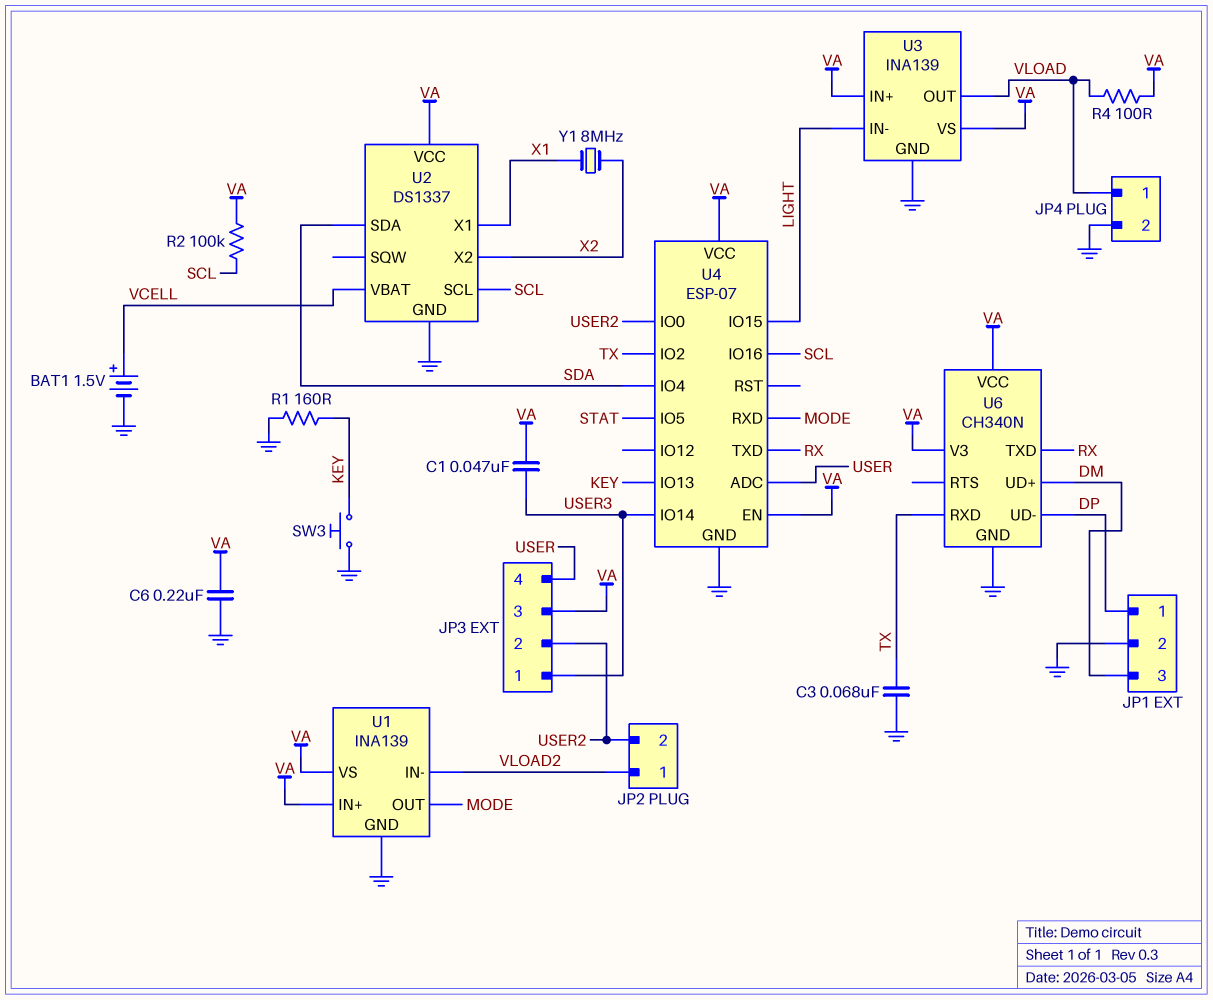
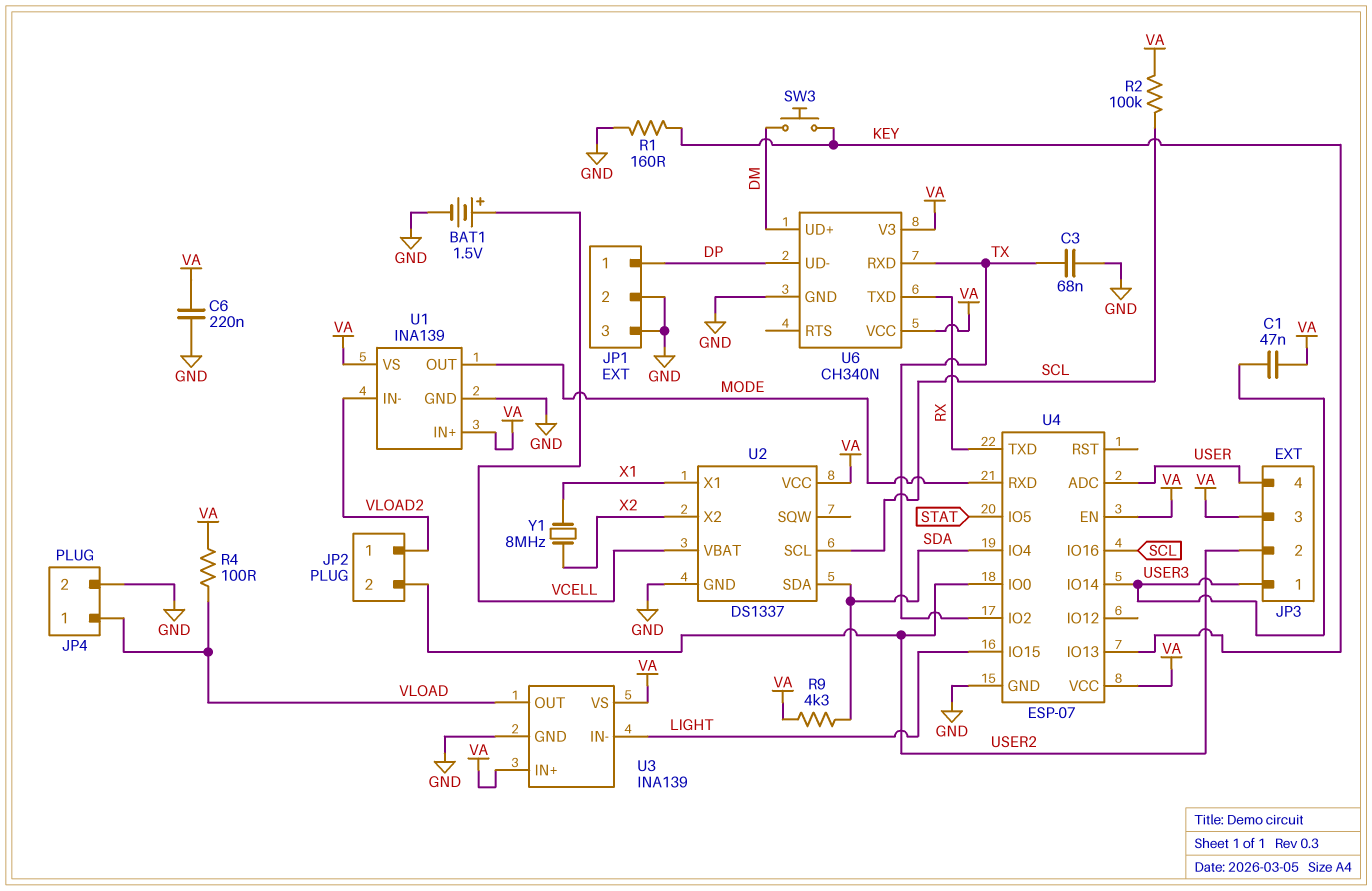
JP1 pin 3: DM -> GND
R9: none -> 4.3k (SDA, VA)
SW3: button (GND, KEY) -> button (DM, KEY)

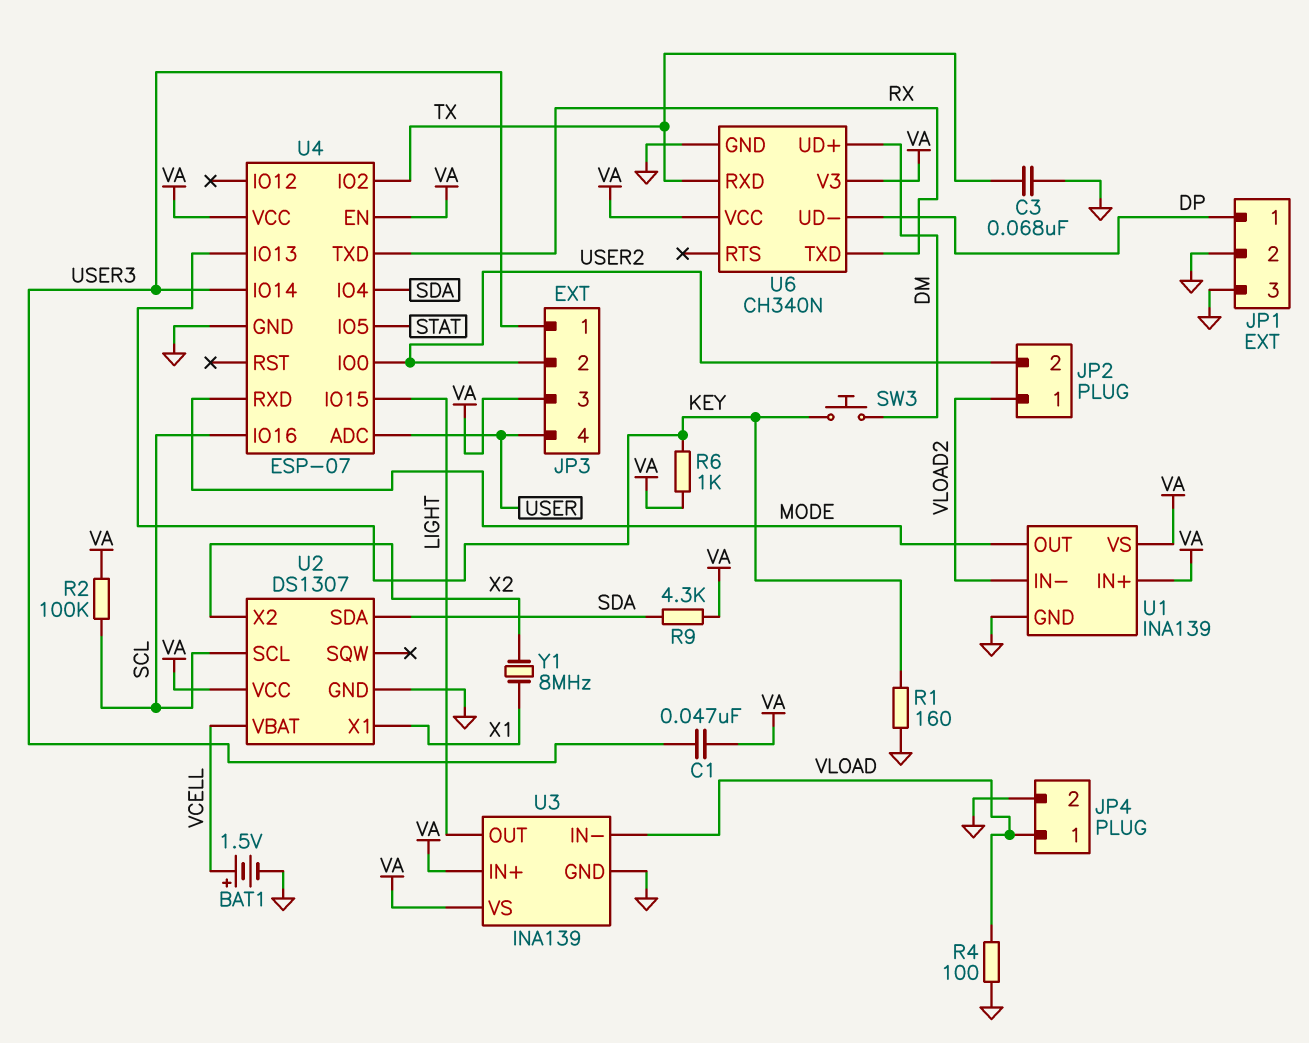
C6: 220nF (GND, VA) -> none
R4: 100 (VA, VLOAD) -> 100 (GND, VLOAD)
R6: none -> 1k (KEY, VA)
U2: DS1337 -> DS1307
U3 pin IN-: LIGHT -> VLOAD
U3 pin OUT: VLOAD -> LIGHT

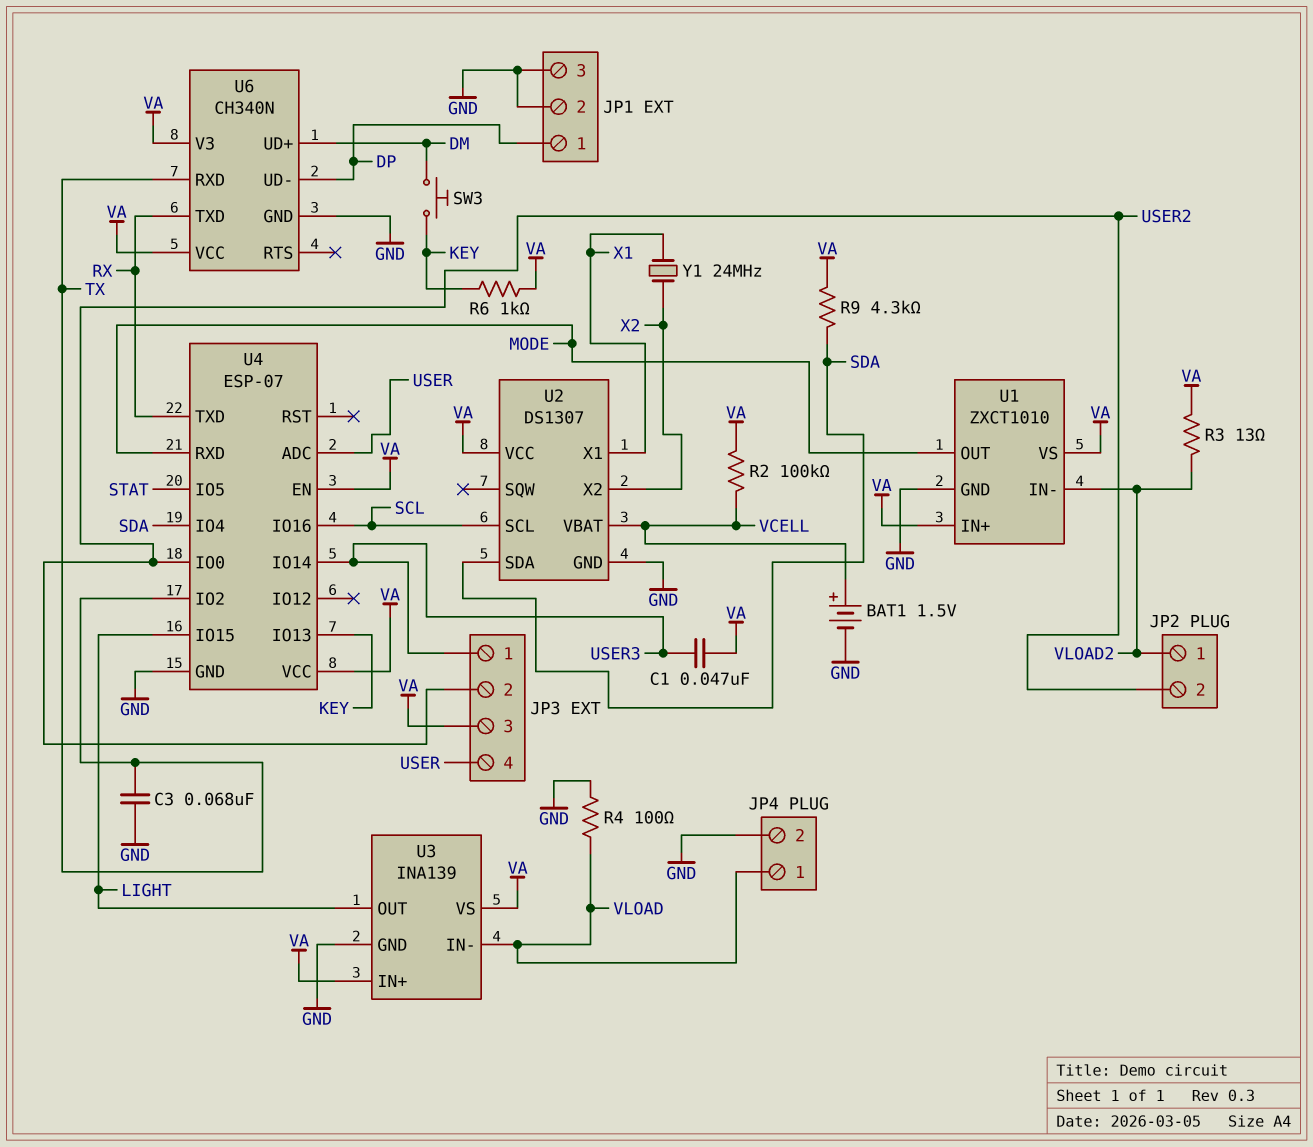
R1: 160 (GND, KEY) -> none
R2: 100k (SCL, VA) -> 100k (VA, VCELL)
R3: none -> 13 (VA, VLOAD2)
U1: INA139 -> ZXCT1010
Y1: 8MHz (X1, X2) -> 24MHz (X1, X2)

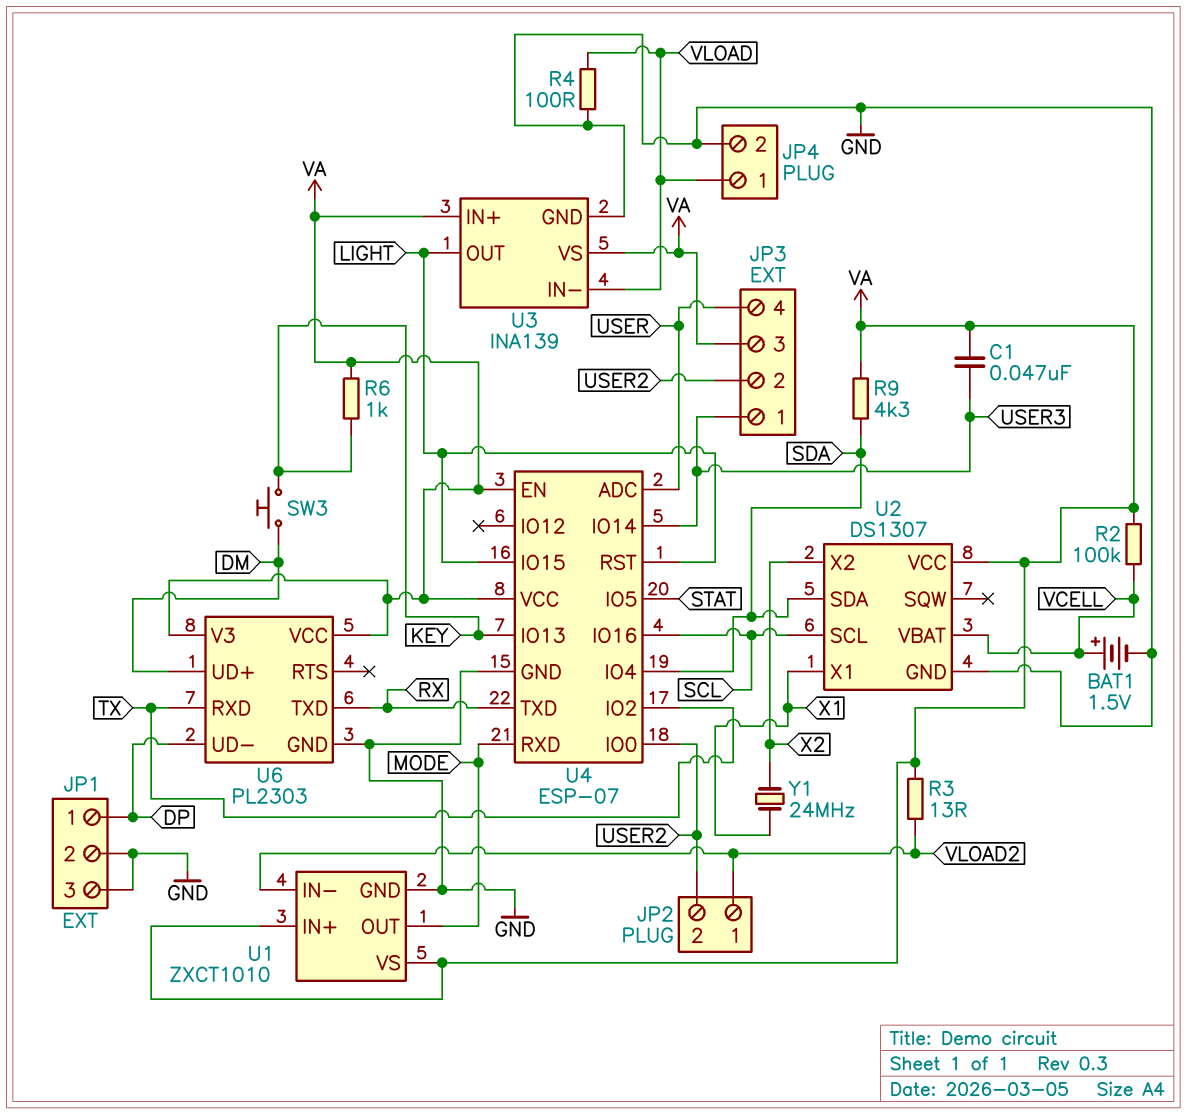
C3: 68nF (GND, TX) -> none
U4 pin RST: none -> LIGHT
U6: CH340N -> PL2303

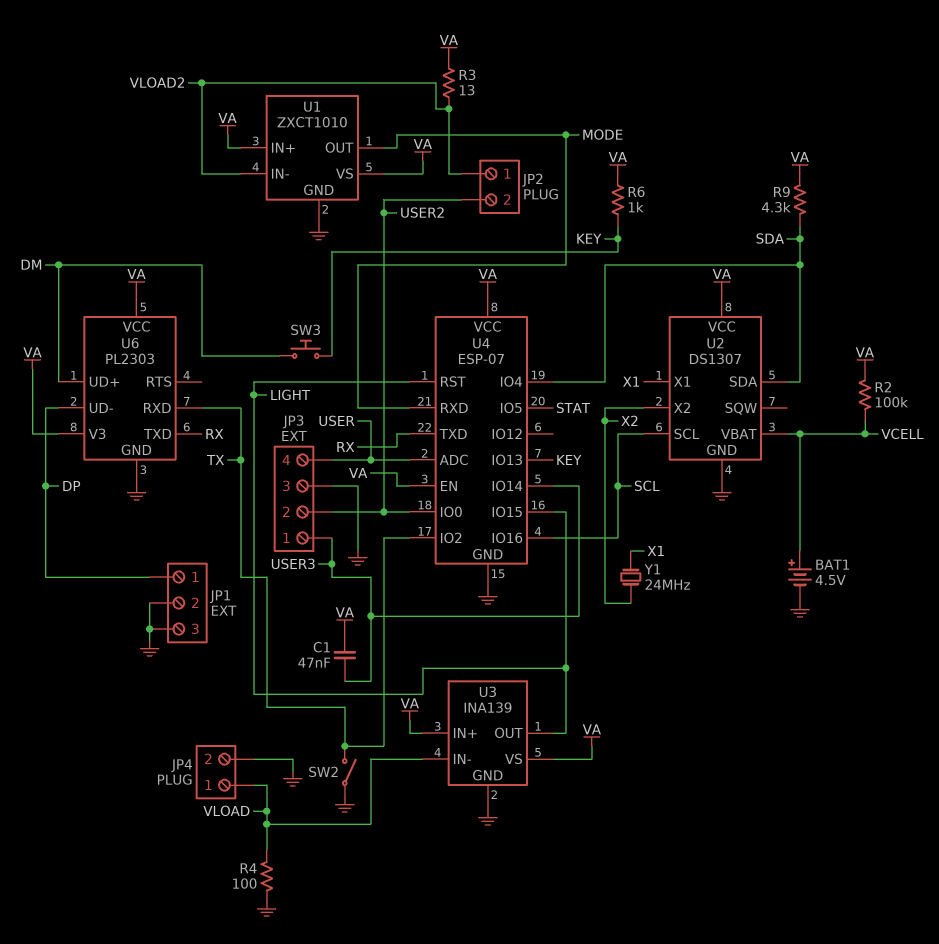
BAT1: 1.5V (plus VCELL, minus GND) -> 4.5V (plus VCELL, minus GND)
JP3 pin 3: VA -> GND
SW2: none -> switch (GND, TX)

